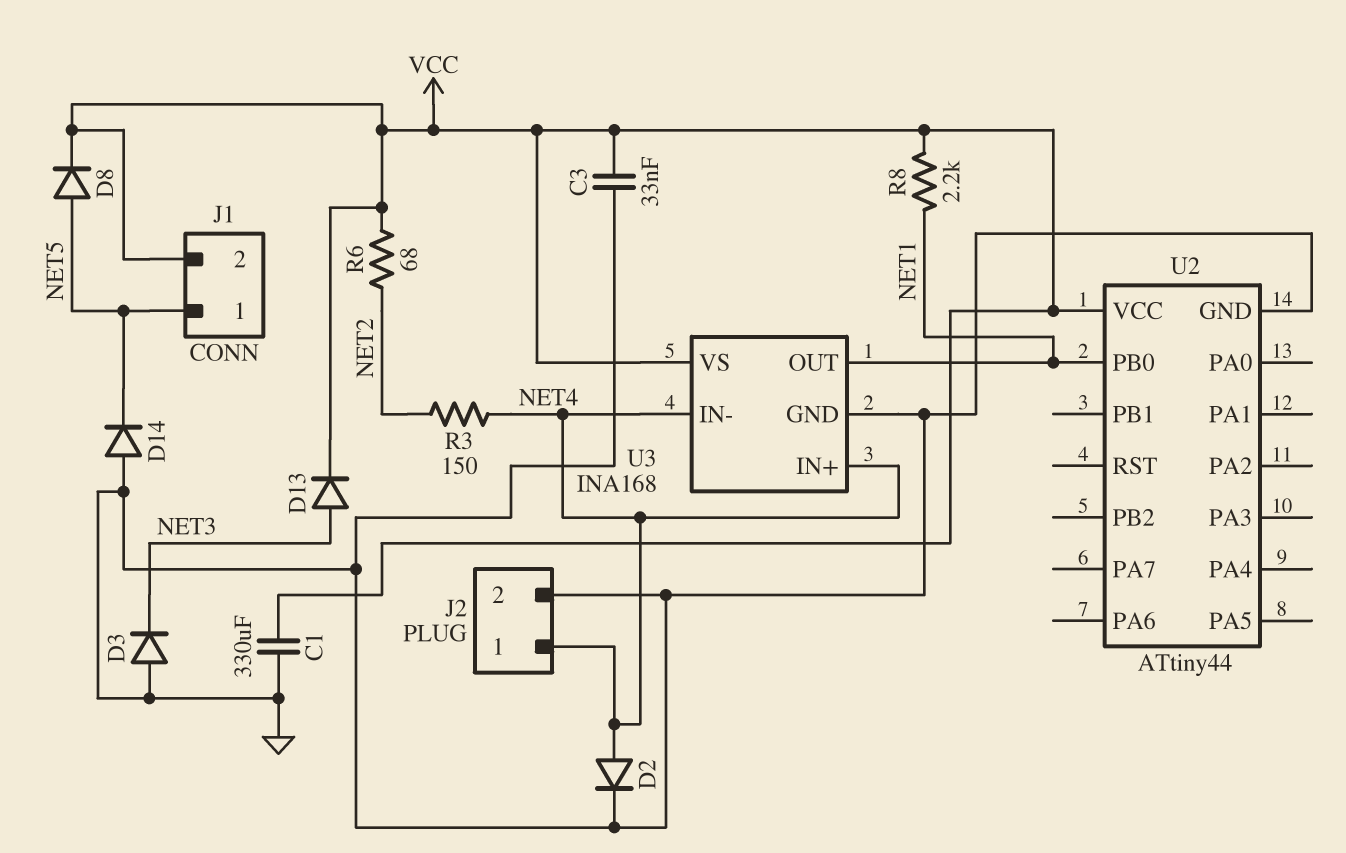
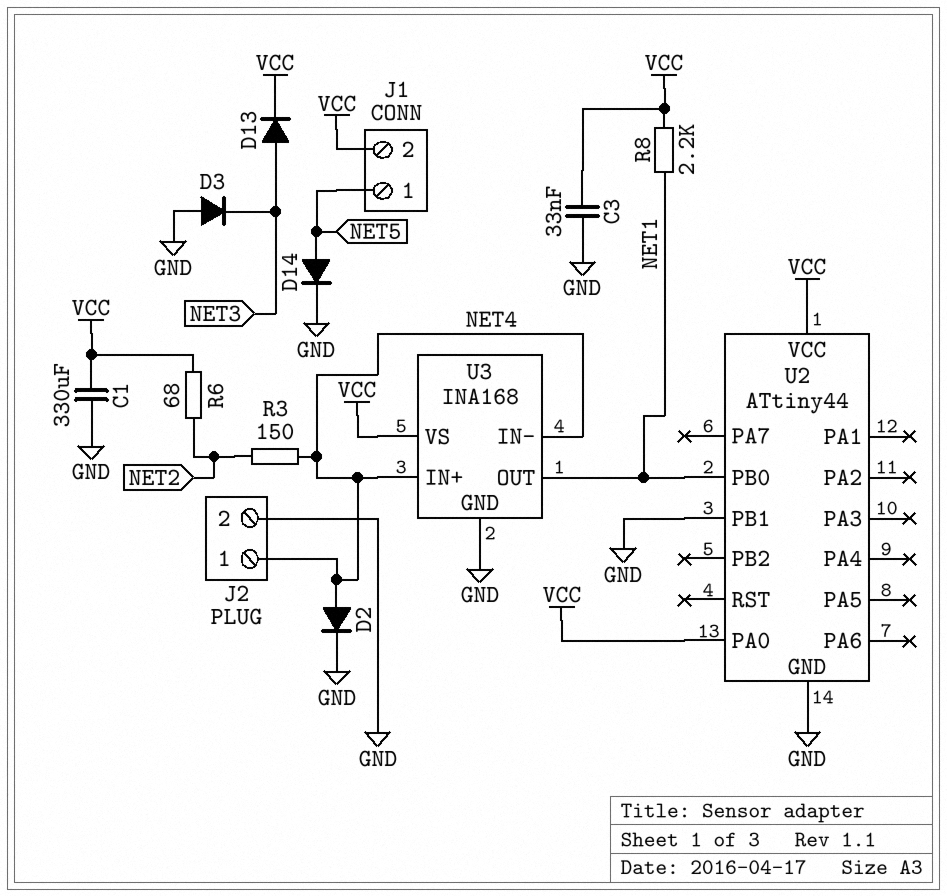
D8: diode (A NET5, K VCC) -> none
D14: diode (A GND, K NET5) -> diode (A NET5, K GND)
U2 pin PA0: none -> VCC
U2 pin PB1: none -> GND

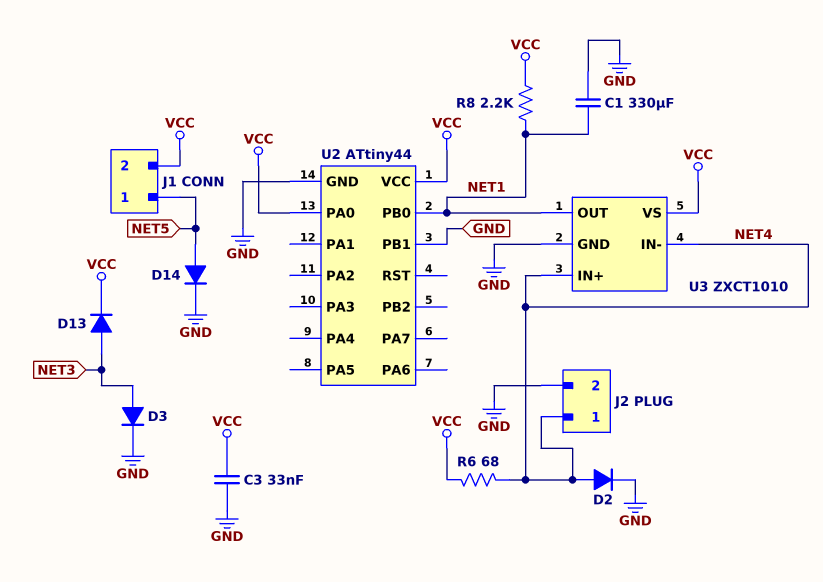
C1: 330uF (GND, VCC) -> 330uF (GND, NET1)
D3: diode (A GND, K NET3) -> diode (A NET3, K GND)
R3: 150 (NET2, NET4) -> none
R6: 68 (NET2, VCC) -> 68 (NET4, VCC)
U3: INA168 -> ZXCT1010

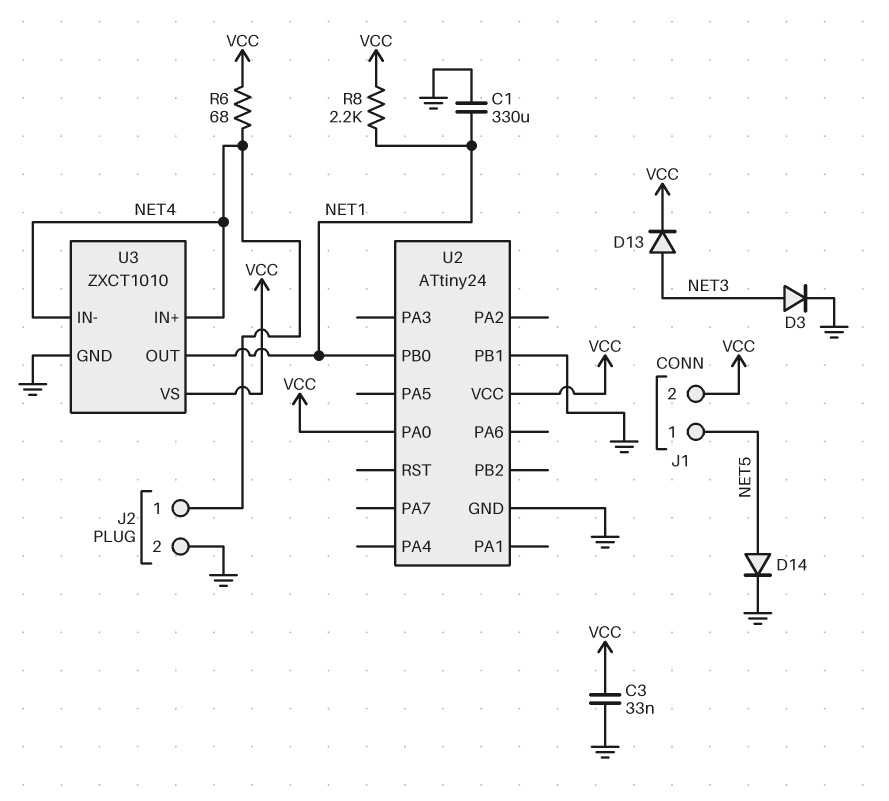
D2: diode (A NET4, K GND) -> none
U2: ATtiny44 -> ATtiny24

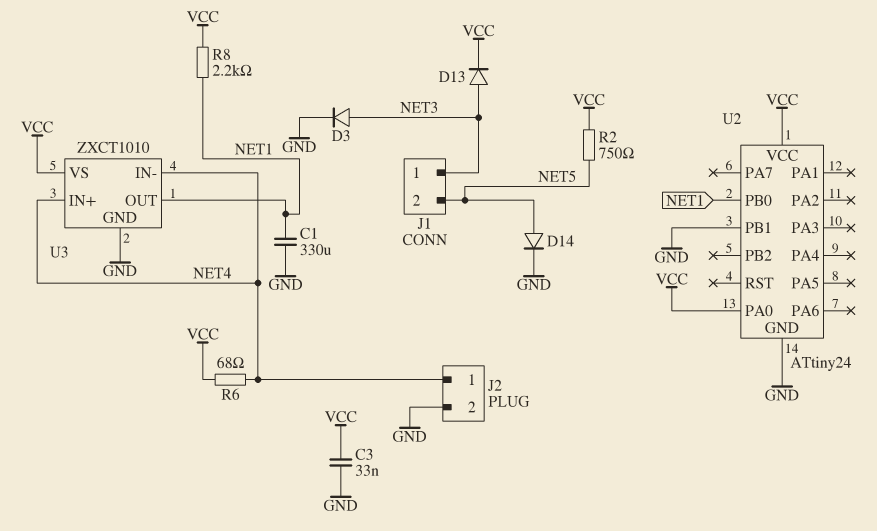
J1 pin 1: NET5 -> NET3
J1 pin 2: VCC -> NET5
R2: none -> 750 (NET5, VCC)

